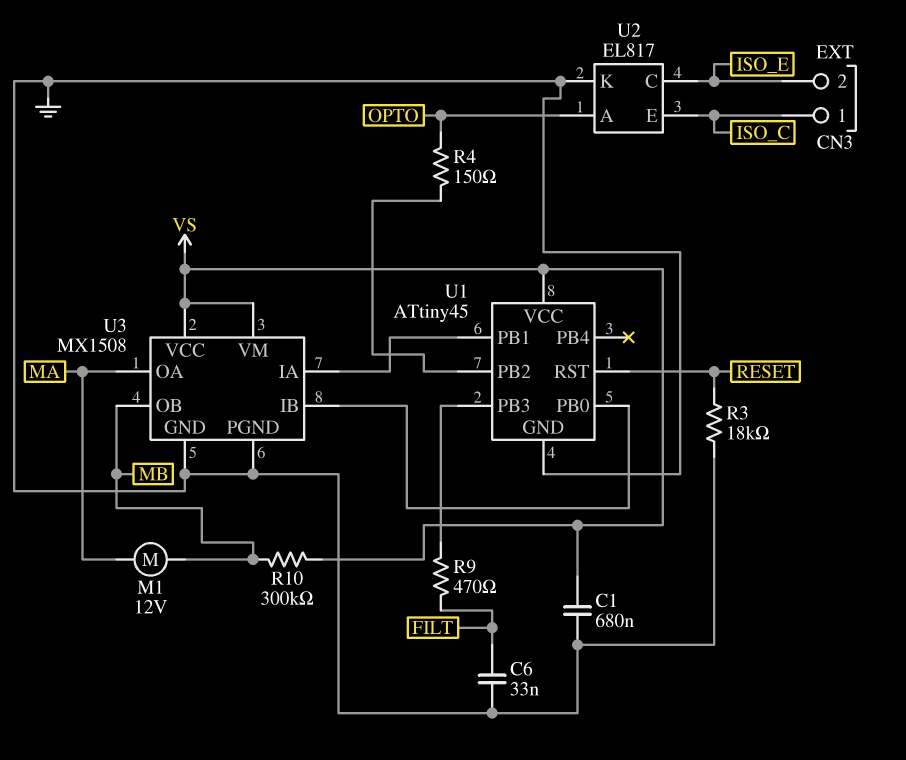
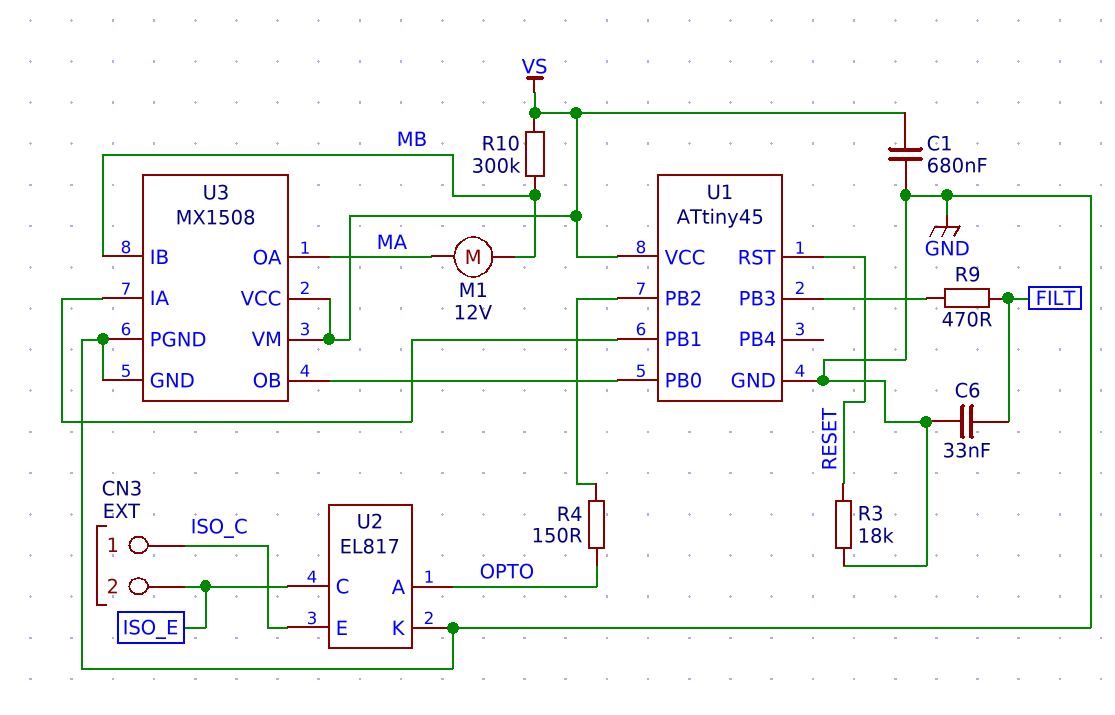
U3 pin IB: U1/PB0 -> MB
U3 pin OB: MB -> U1/PB0

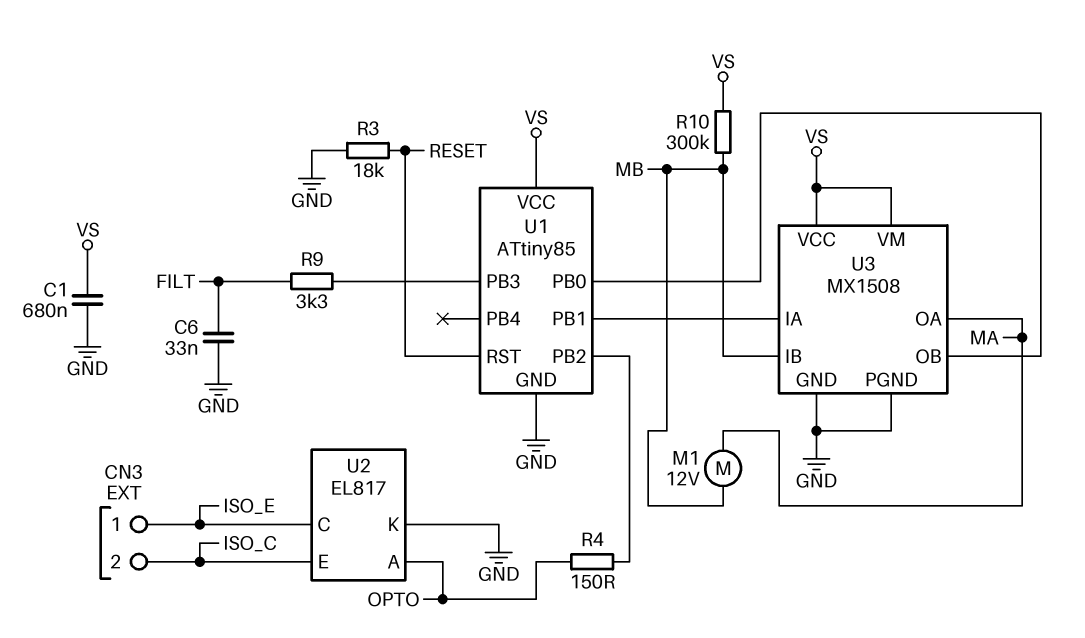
CN3 pin 1: ISO_C -> ISO_E
CN3 pin 2: ISO_E -> ISO_C
R9: 470 (FILT, U1/PB3) -> 3.3k (FILT, U1/PB3)
U1: ATtiny45 -> ATtiny85

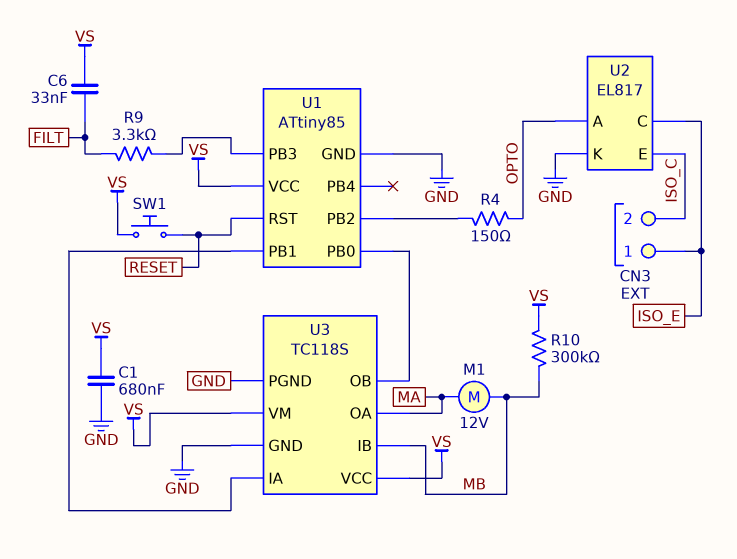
C6: 33nF (FILT, GND) -> 33nF (FILT, VS)
R3: 18k (GND, RESET) -> none
SW1: none -> button (RESET, VS)
U3: MX1508 -> TC118S

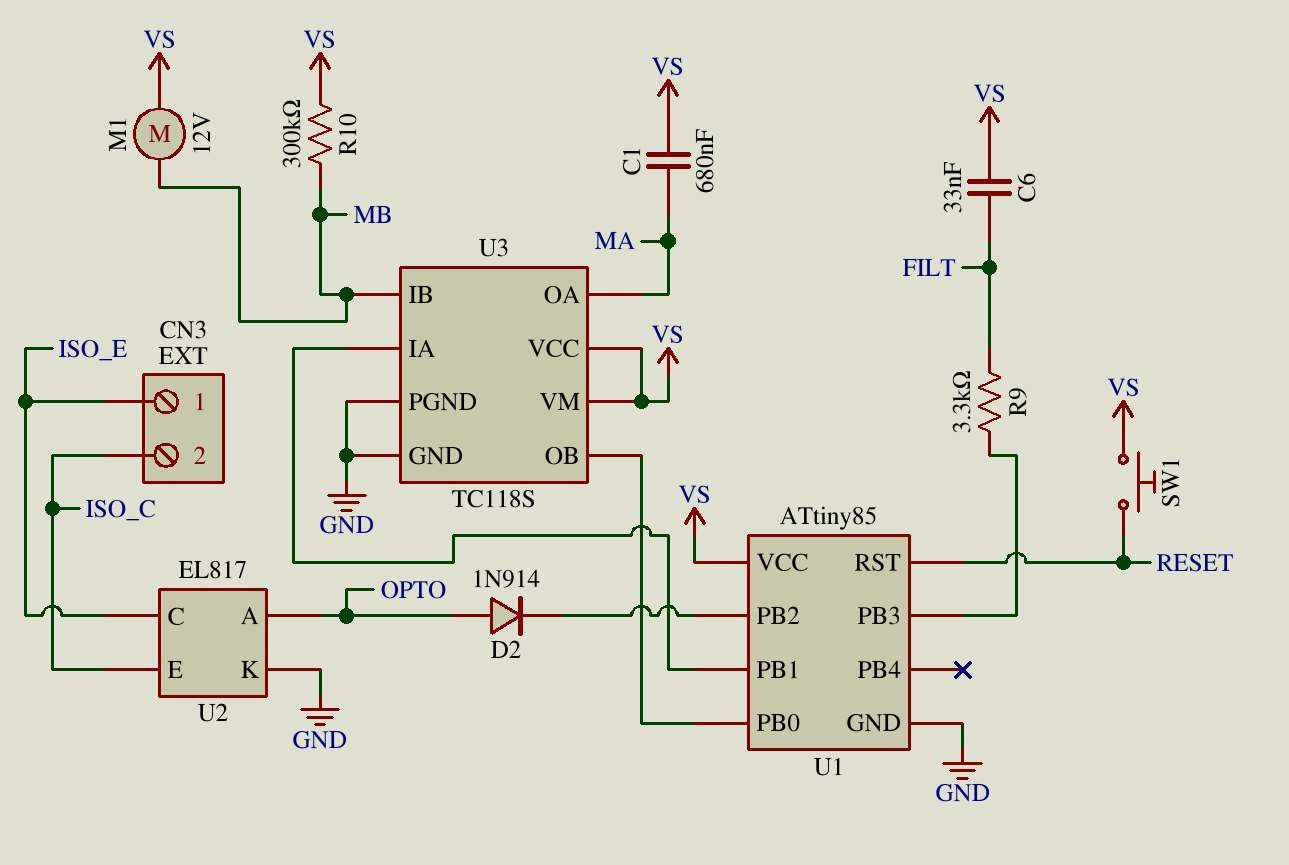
C1: 680nF (GND, VS) -> 680nF (MA, VS)
D2: none -> diode 1N914 (A OPTO, K U1/PB2)
M1: motor 12V (MA, MB) -> motor 12V (MB, VS)
R4: 150 (OPTO, U1/PB2) -> none

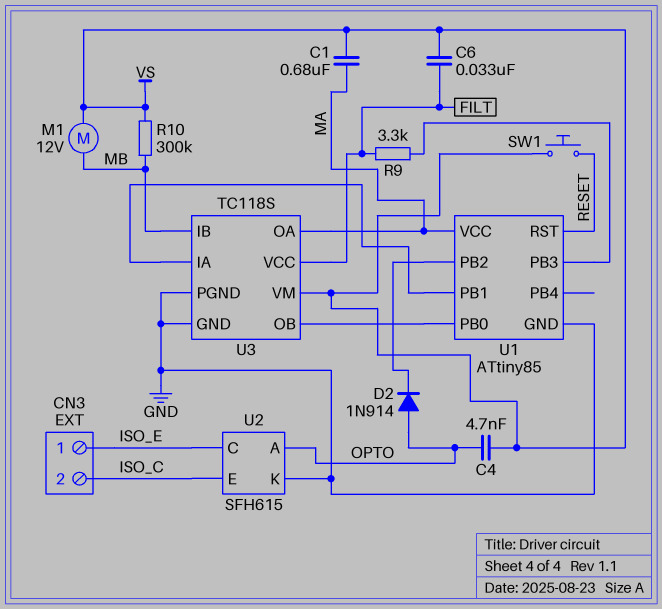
C4: none -> 4.7nF (OPTO, VS)
U1 pin VCC: VS -> MA
U2: EL817 -> SFH615
U3 pin VCC: VS -> FILT

